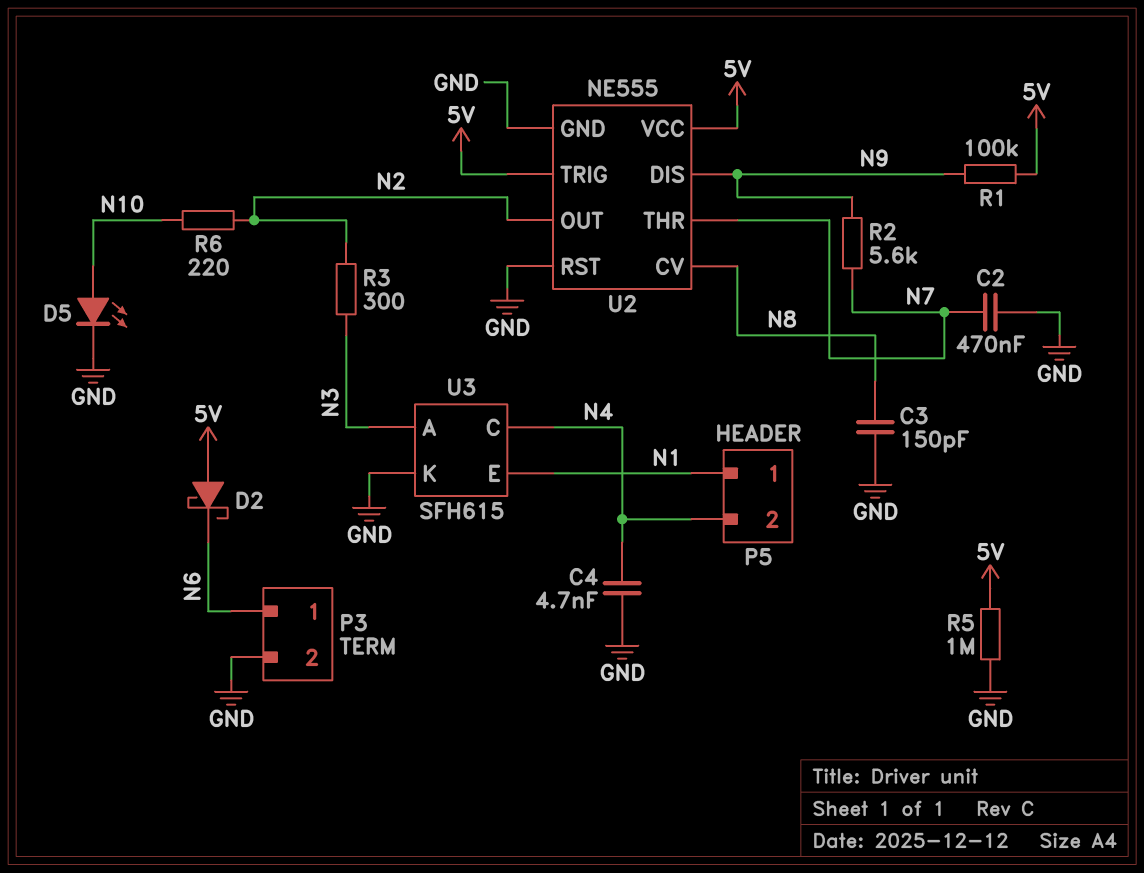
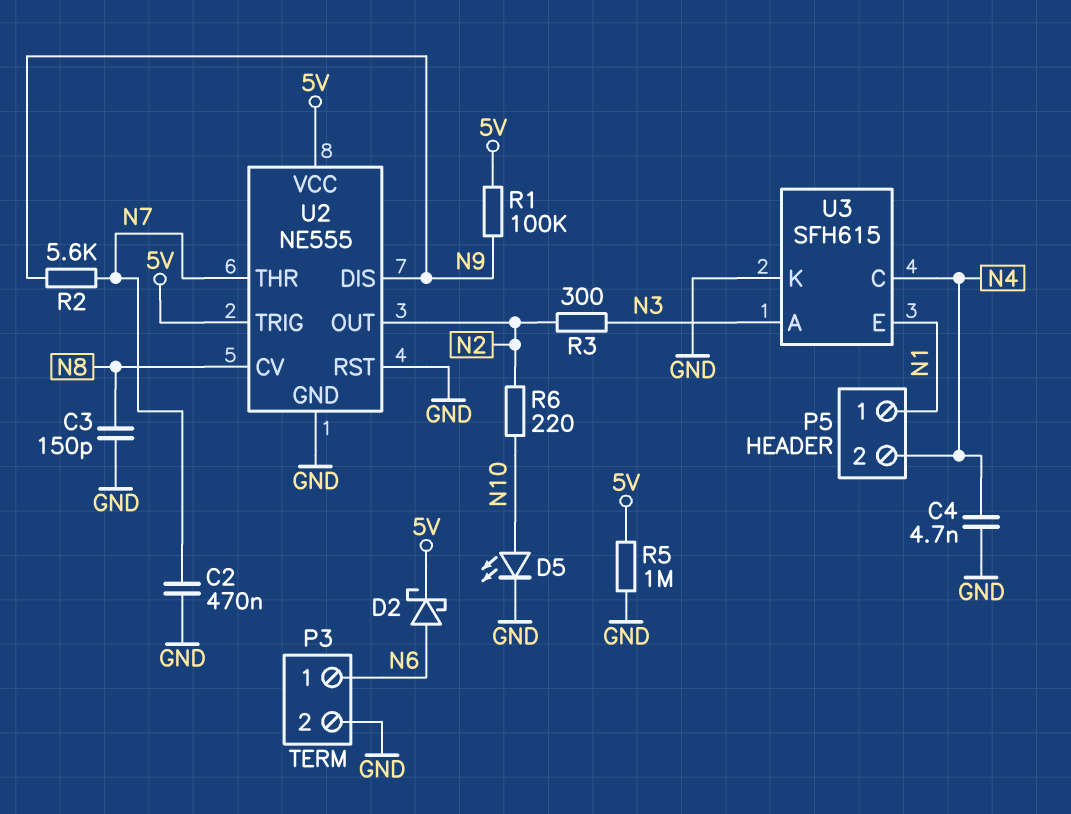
D2: schottky (A 5V, K N6) -> schottky (A N6, K 5V)

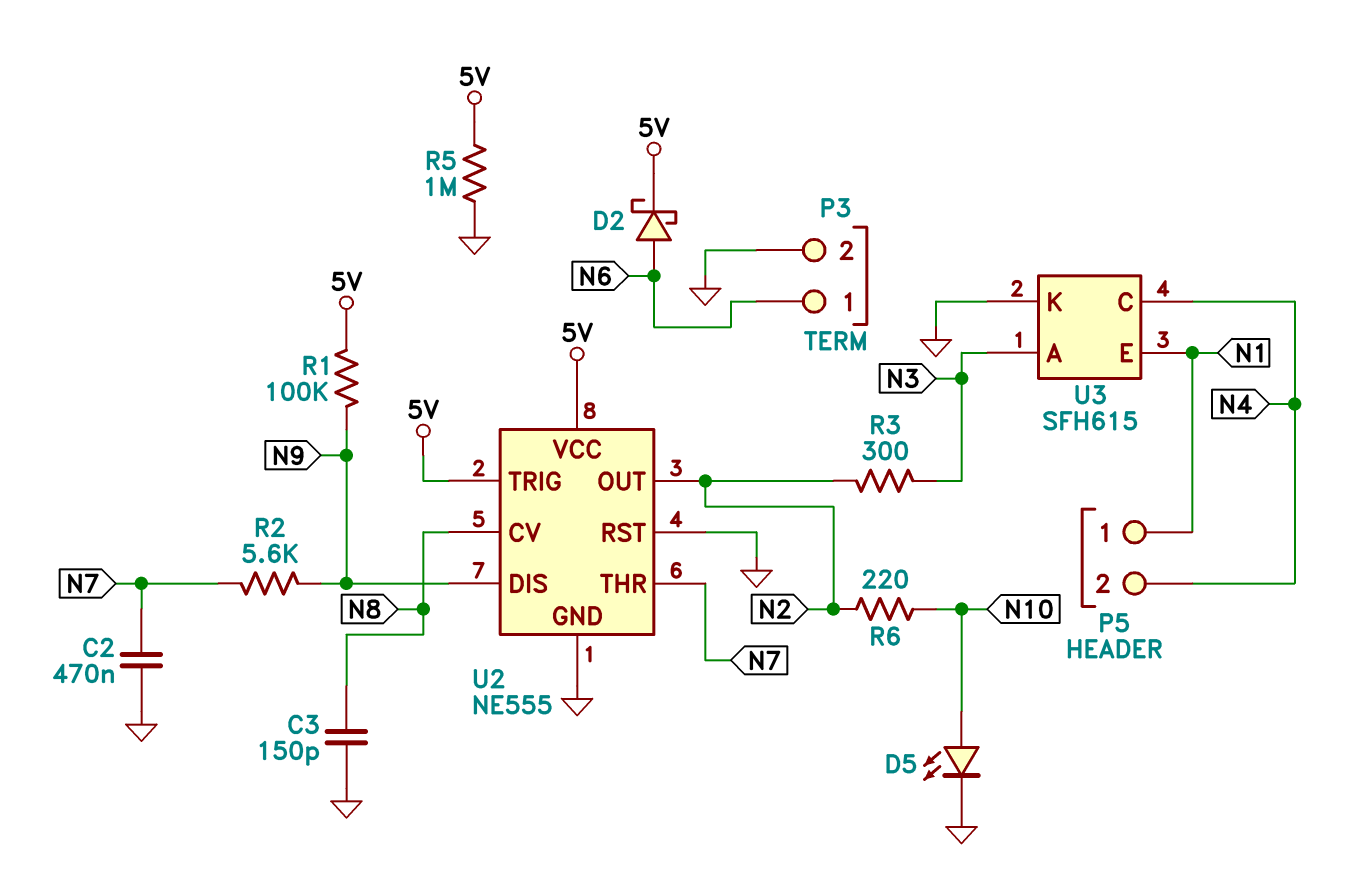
C4: 4.7nF (GND, N4) -> none

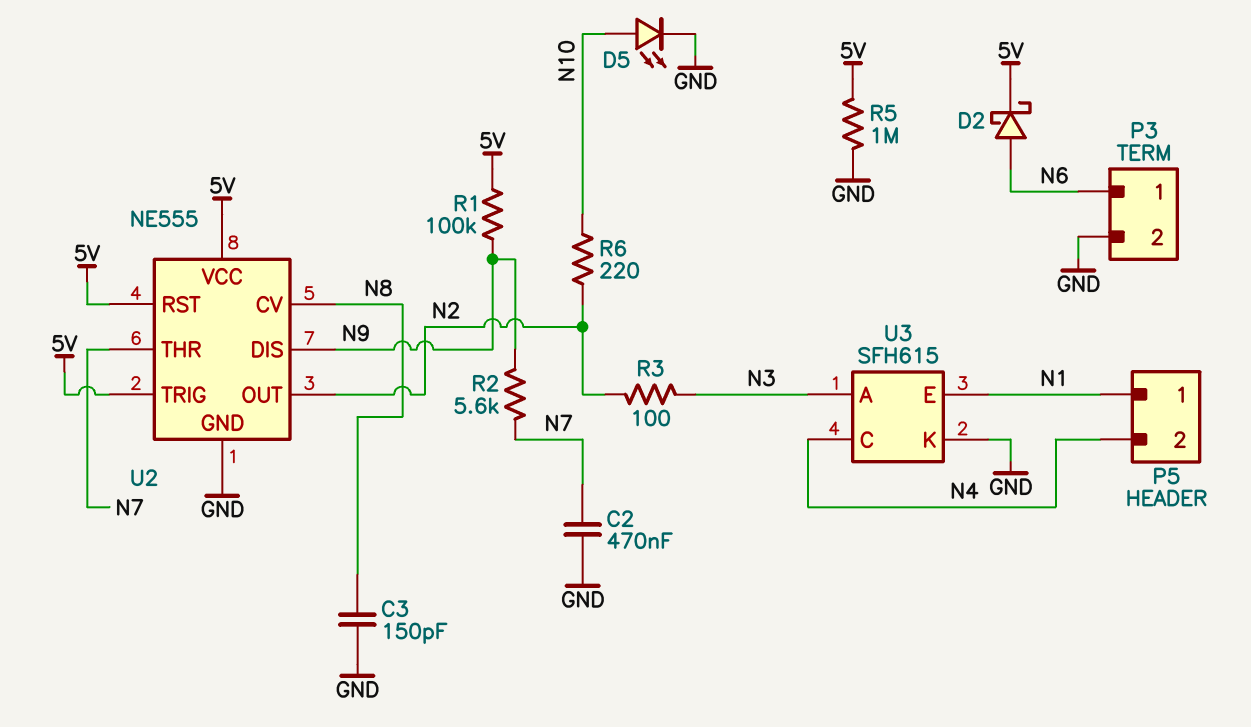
R3: 300 (N2, N3) -> 100 (N2, N3)
U2 pin RST: GND -> 5V

